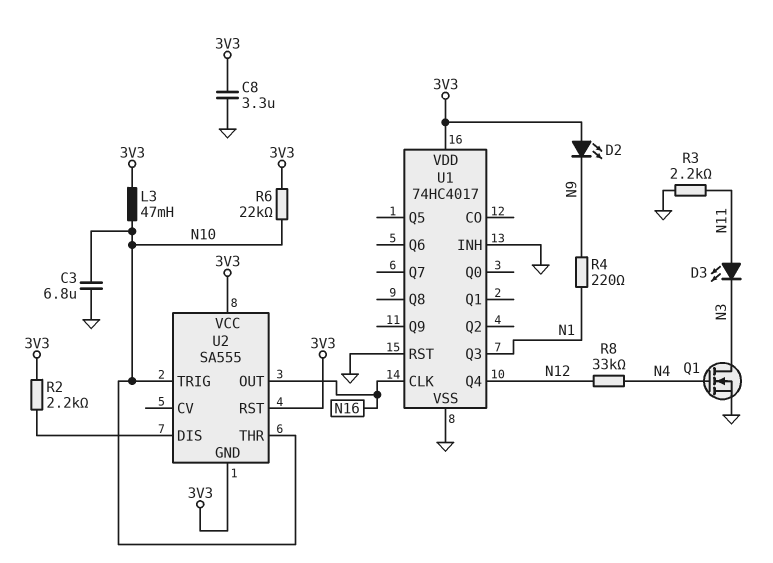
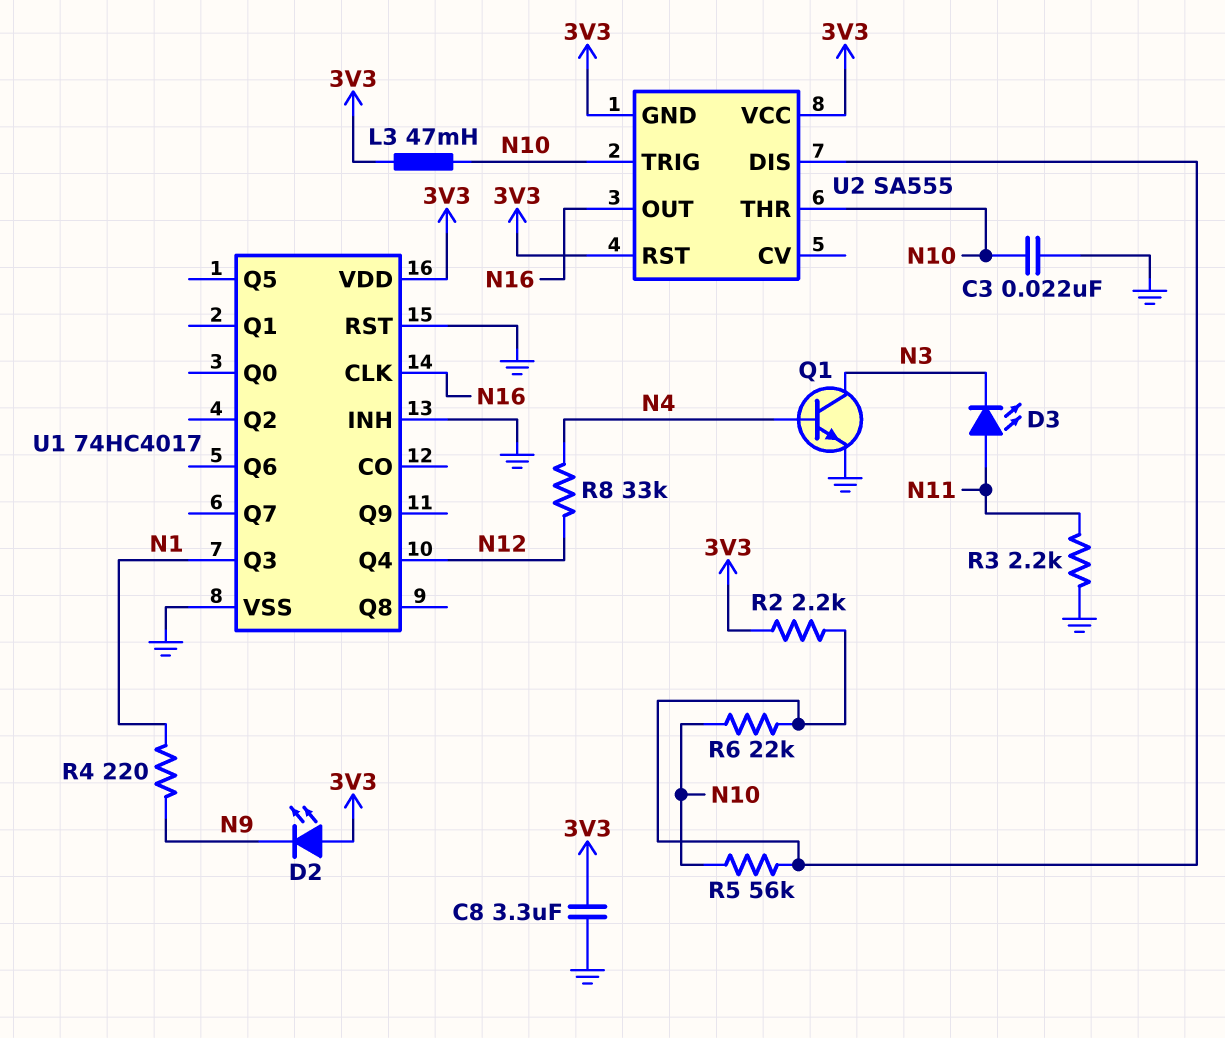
C3: 6.8uF (GND, N10) -> 22nF (GND, N10)
Q1: NMOS (G N4, D N3, S GND) -> NPN (B N4, C N3, E GND)
R5: none -> 56k (N10, U2/DIS)
R6: 22k (3V3, N10) -> 22k (N10, U2/DIS)

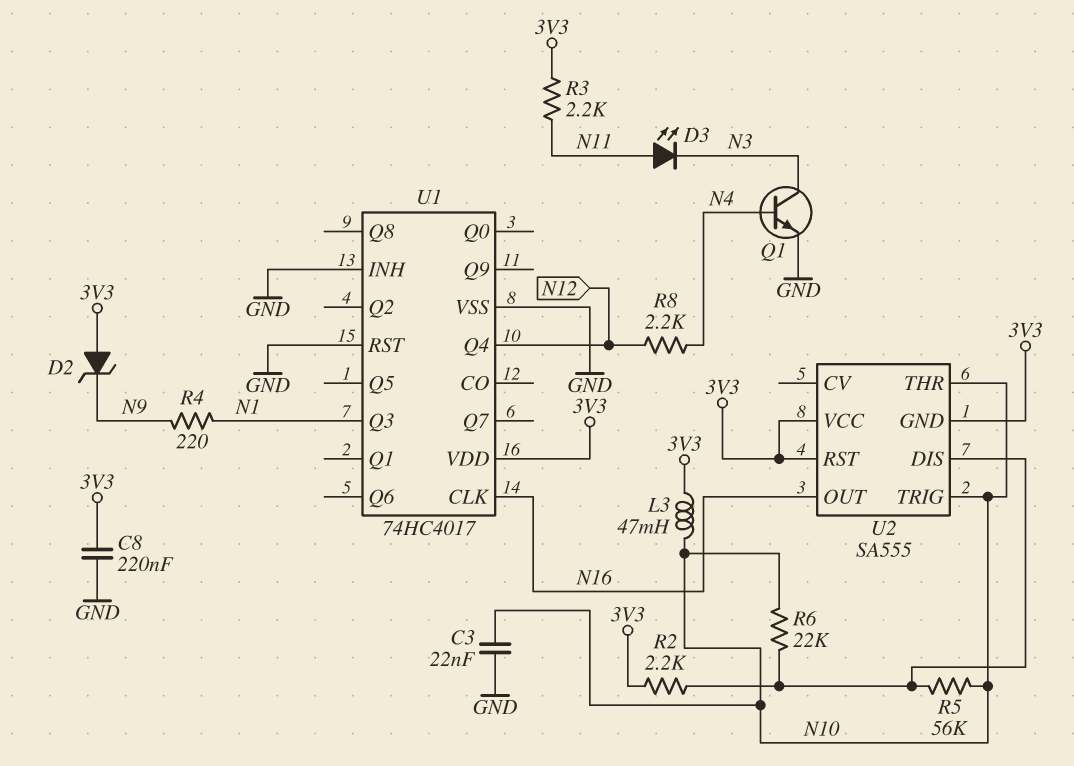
C8: 3.3uF (3V3, GND) -> 220nF (3V3, GND)
D2: LED (A 3V3, K N9) -> zener (A 3V3, K N9)
R3: 2.2k (GND, N11) -> 2.2k (3V3, N11)
R8: 33k (N4, N12) -> 2.2k (N4, N12)

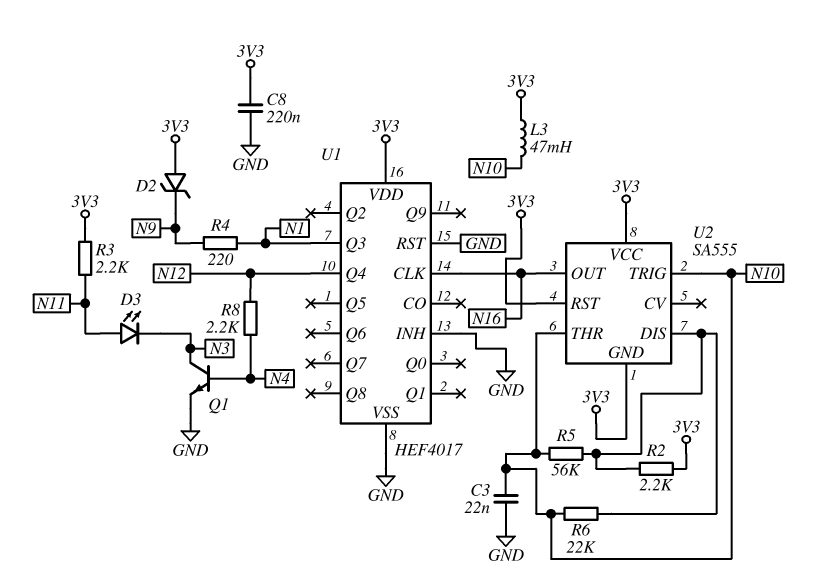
U1: 74HC4017 -> HEF4017

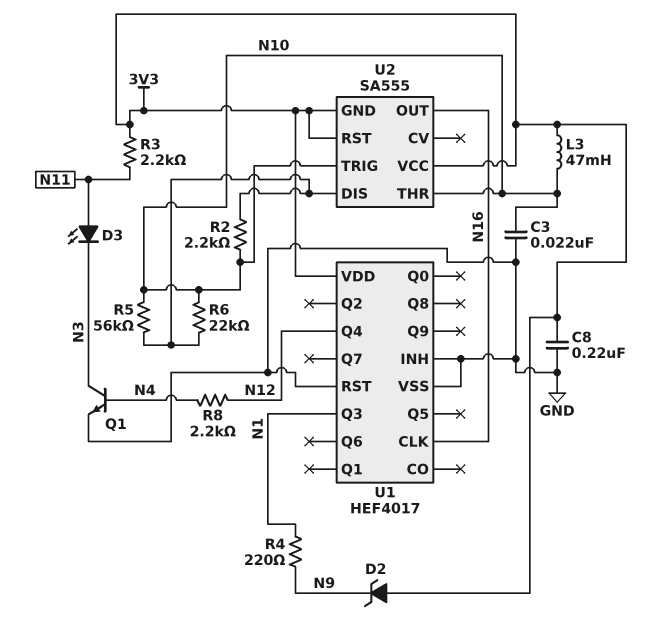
R2: 2.2k (3V3, U2/DIS) -> 2.2k (N10, U2/DIS)

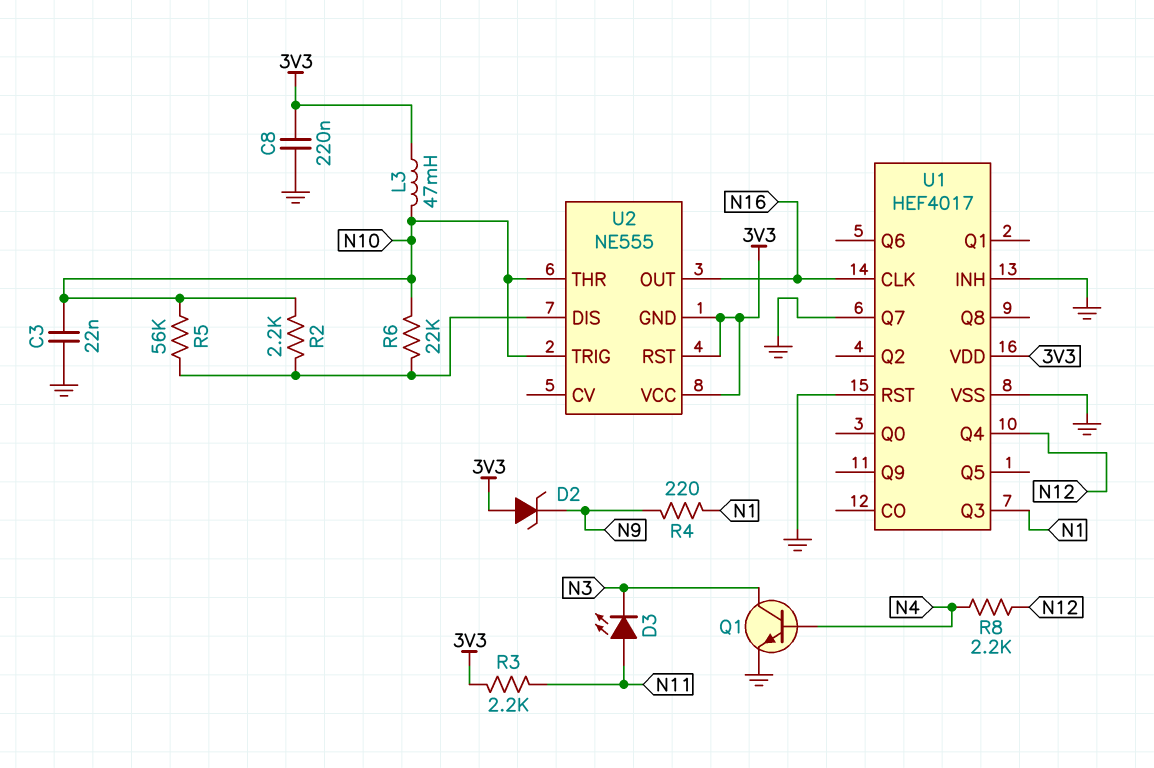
U1 pin Q7: none -> GND
U2: SA555 -> NE555

